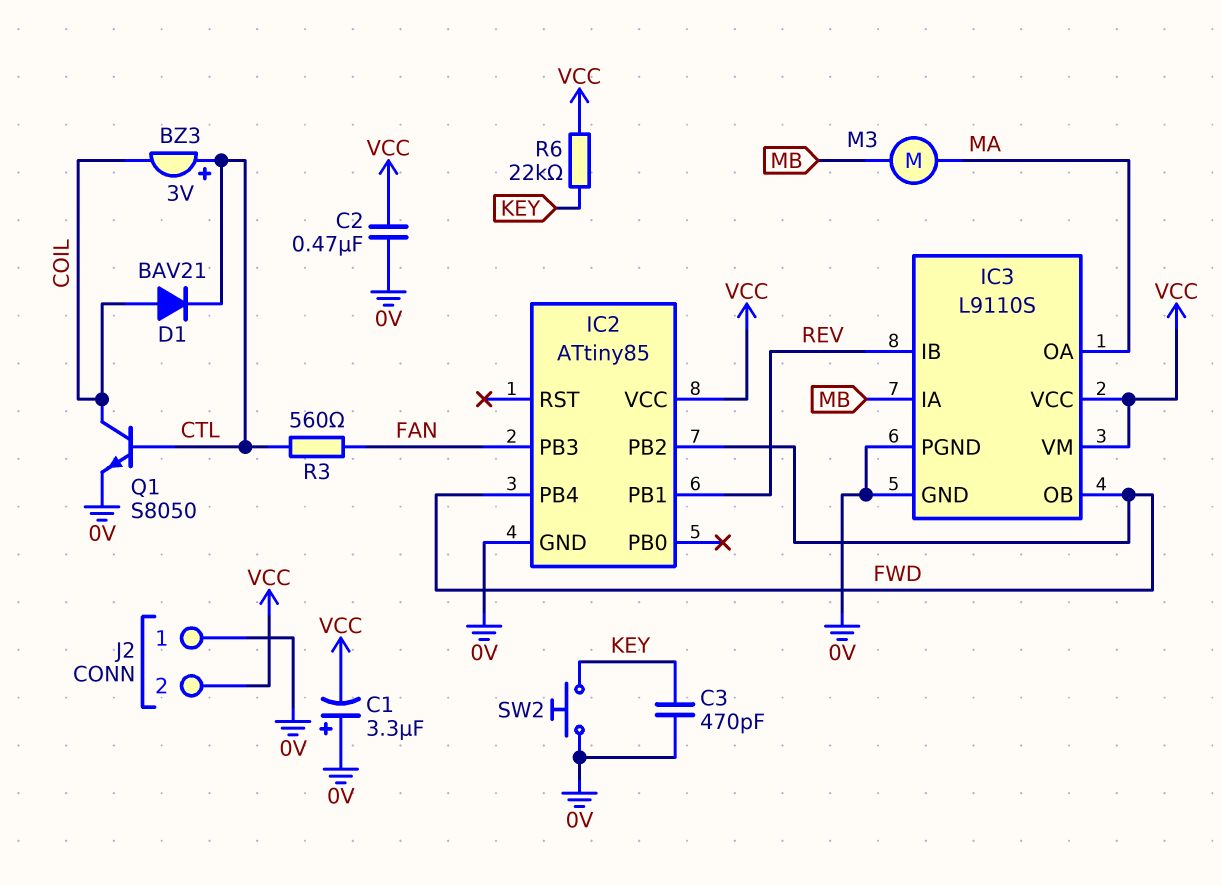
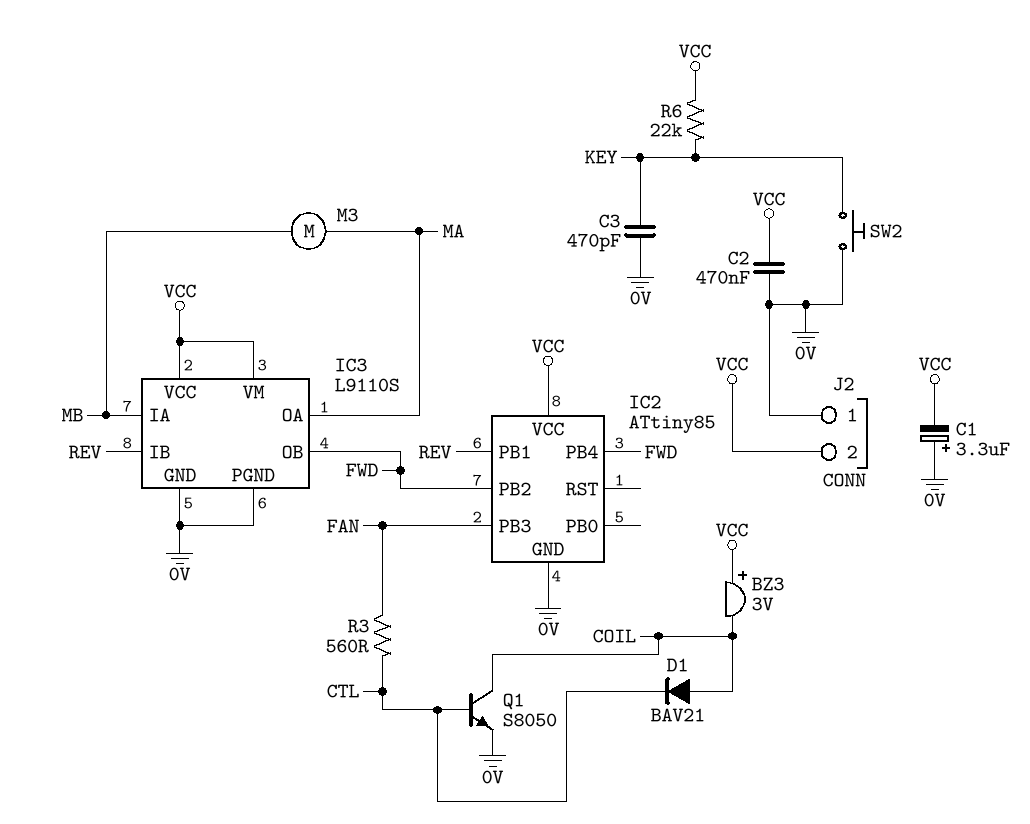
BZ3: buzzer 3V (plus CTL, minus COIL) -> buzzer 3V (plus VCC, minus COIL)

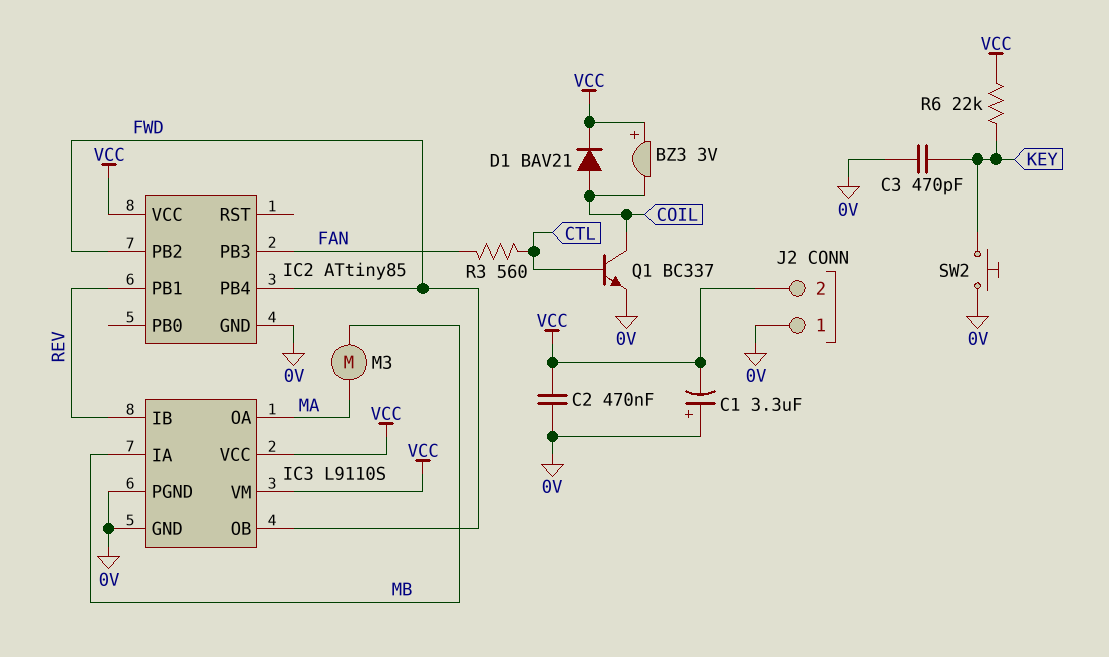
D1: diode BAV21 (A COIL, K CTL) -> diode BAV21 (A COIL, K VCC)
Q1: NPN S8050 (B CTL, C COIL, E 0V) -> NPN BC337 (B CTL, C COIL, E 0V)

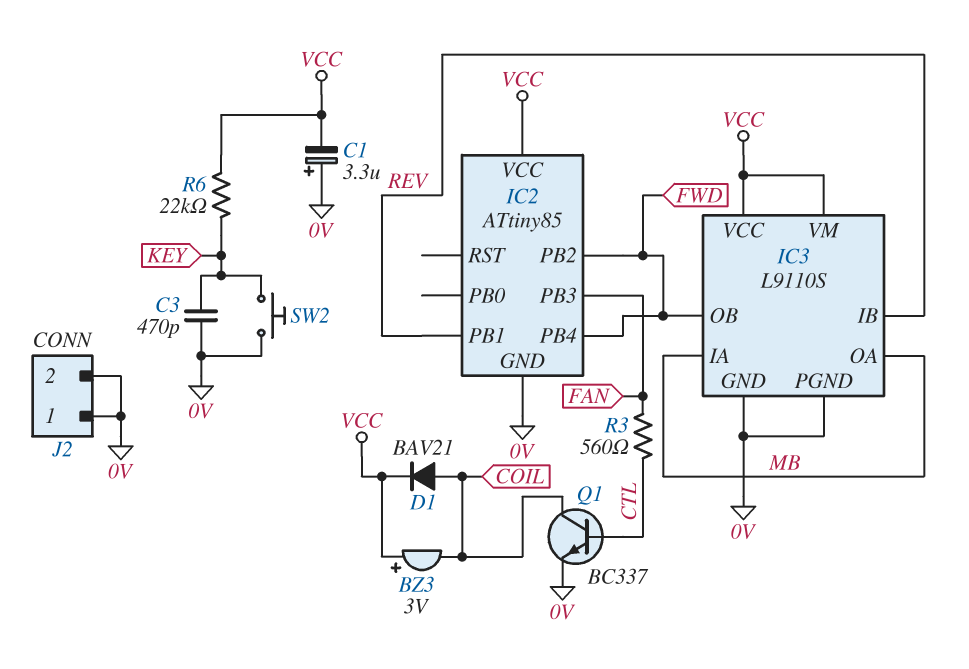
C2: 470nF (0V, VCC) -> none
IC3 pin OA: MA -> MB
J2 pin 2: VCC -> 0V
M3: motor (MA, MB) -> none

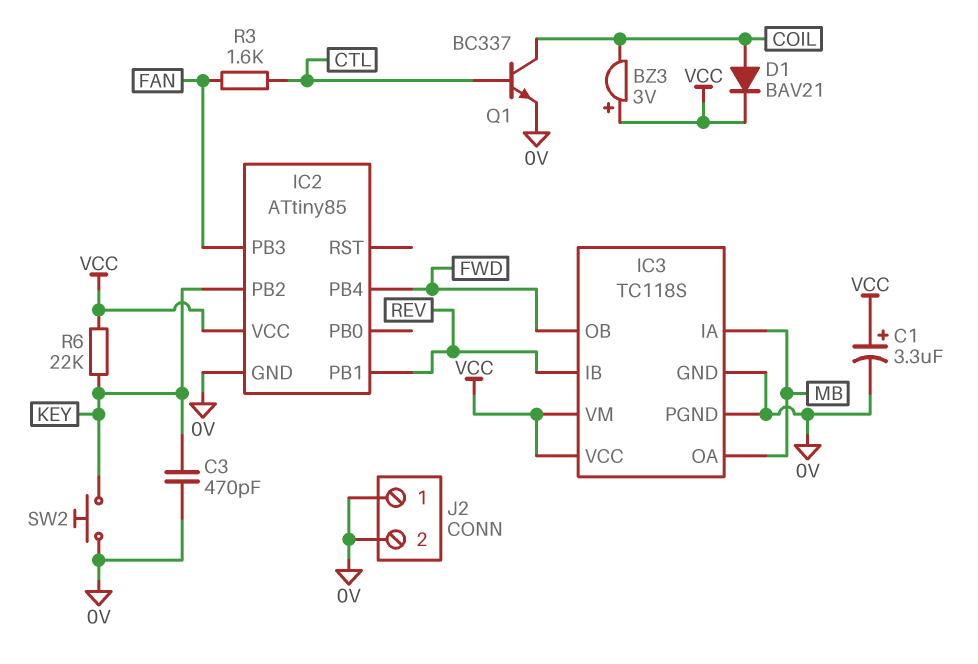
C1: 3.3uF (plus 0V, minus VCC) -> 3.3uF (plus VCC, minus 0V)
IC2 pin PB2: FWD -> KEY
IC3: L9110S -> TC118S
R3: 560 (CTL, FAN) -> 1.6k (CTL, FAN)

